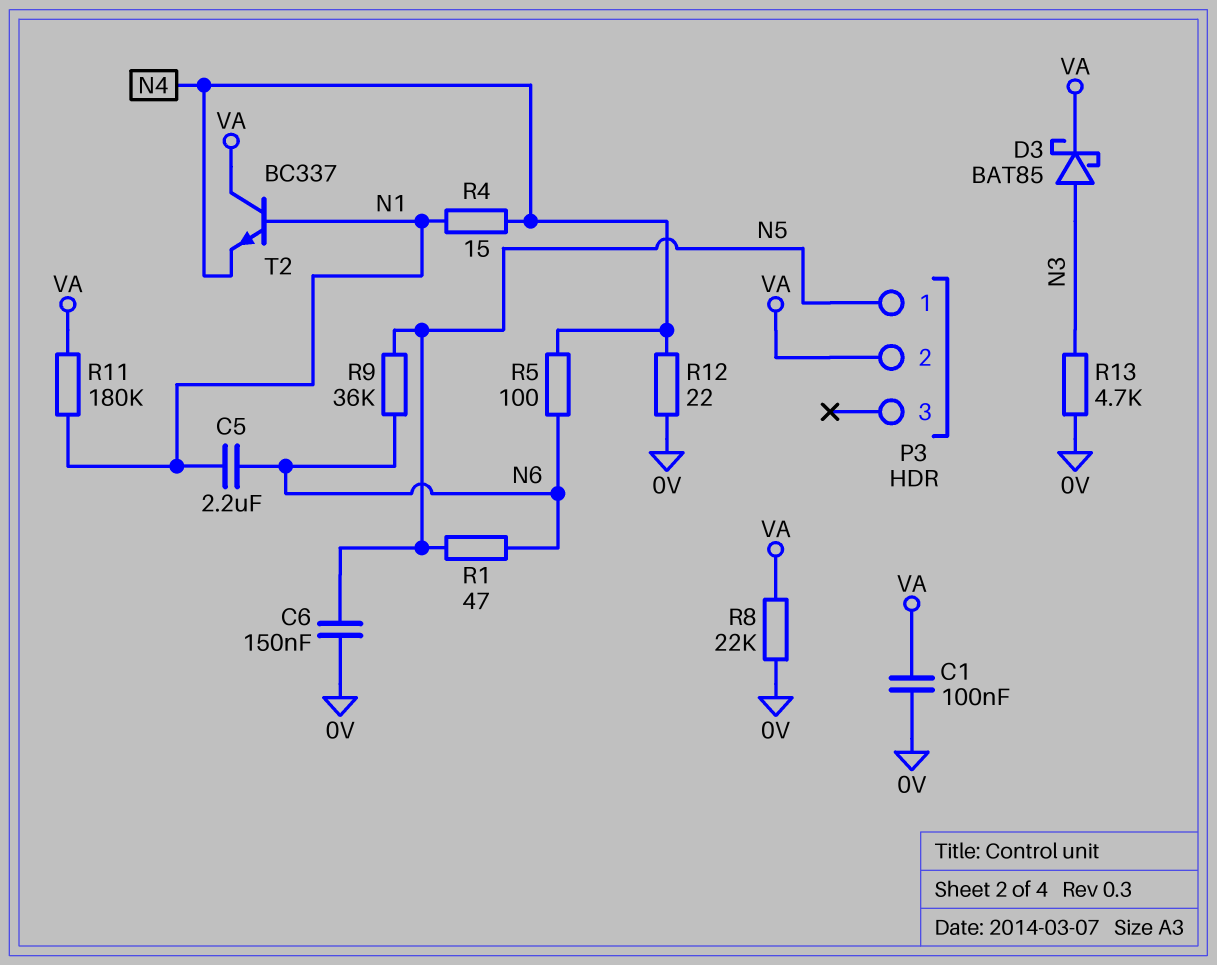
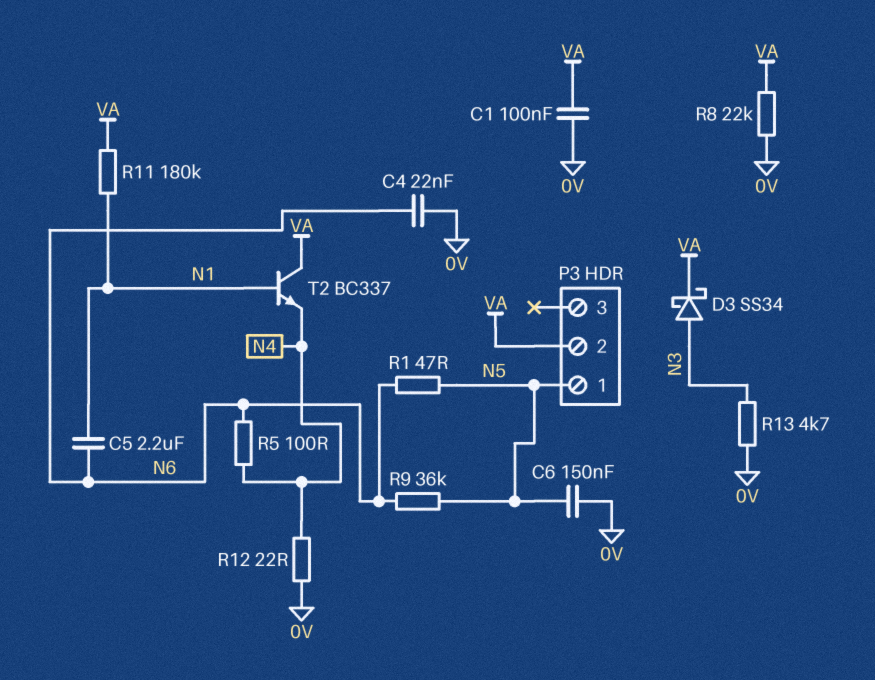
C4: none -> 22nF (0V, N6)
D3: schottky BAT85 (A N3, K VA) -> schottky SS34 (A N3, K VA)
R4: 15 (N1, N4) -> none

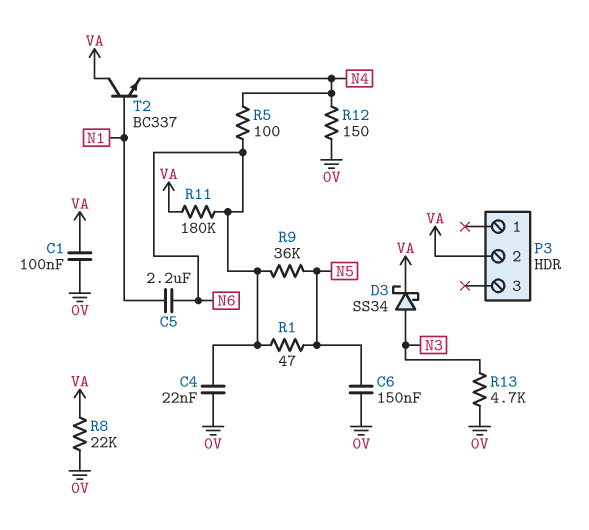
P3 pin 1: N5 -> none
R11: 180k (N1, VA) -> 180k (N6, VA)
R12: 22 (0V, N4) -> 150 (0V, N4)

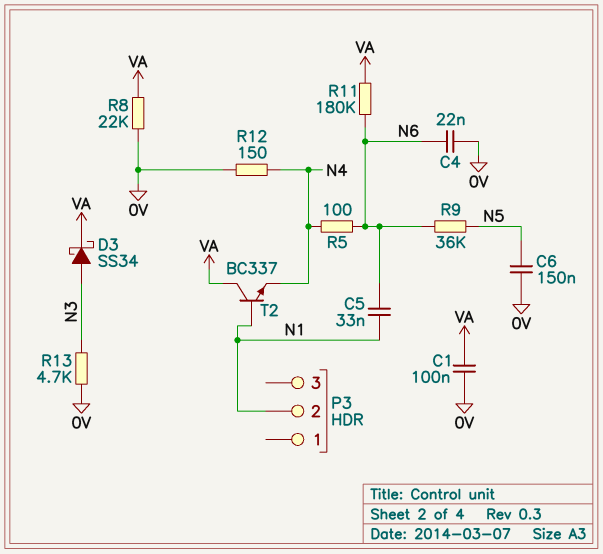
C5: 2.2uF (N1, N6) -> 33nF (N1, N6)
P3 pin 2: VA -> N1
R1: 47 (N5, N6) -> none

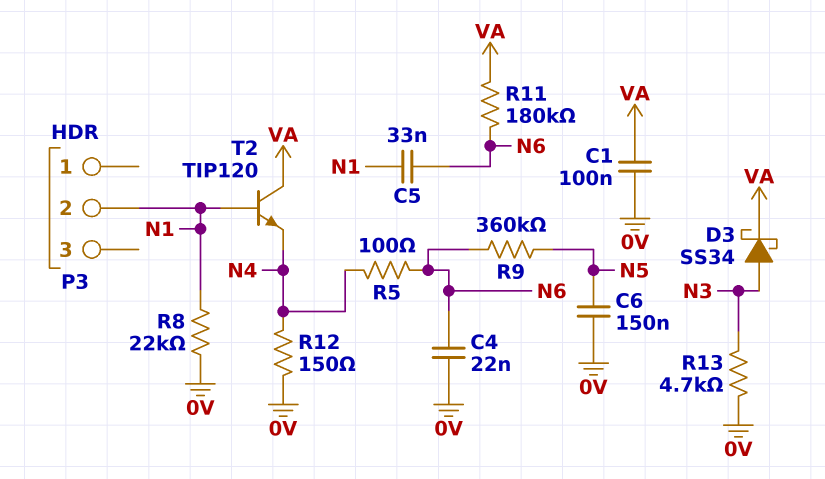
R8: 22k (0V, VA) -> 22k (0V, N1)
R9: 36k (N5, N6) -> 360k (N5, N6)
T2: NPN BC337 (B N1, C VA, E N4) -> NPN TIP120 (B N1, C VA, E N4)

